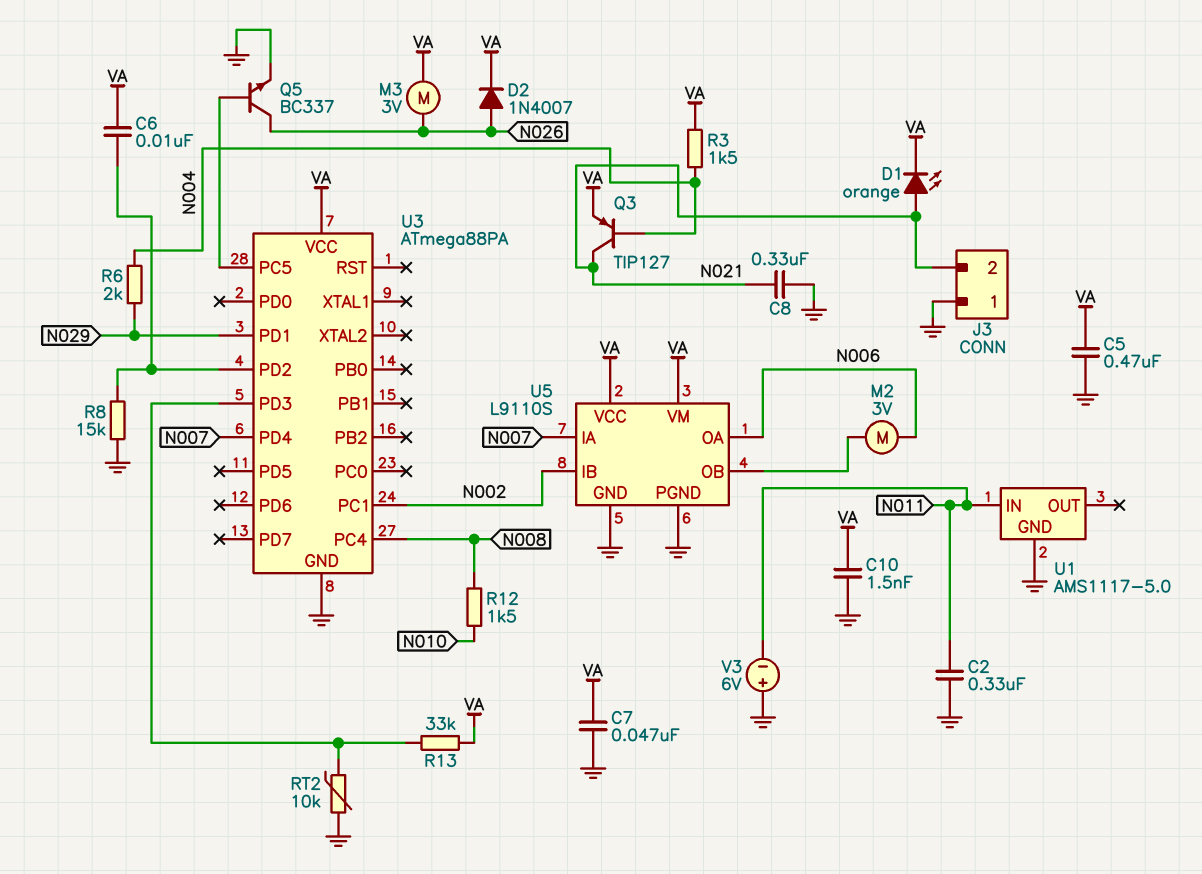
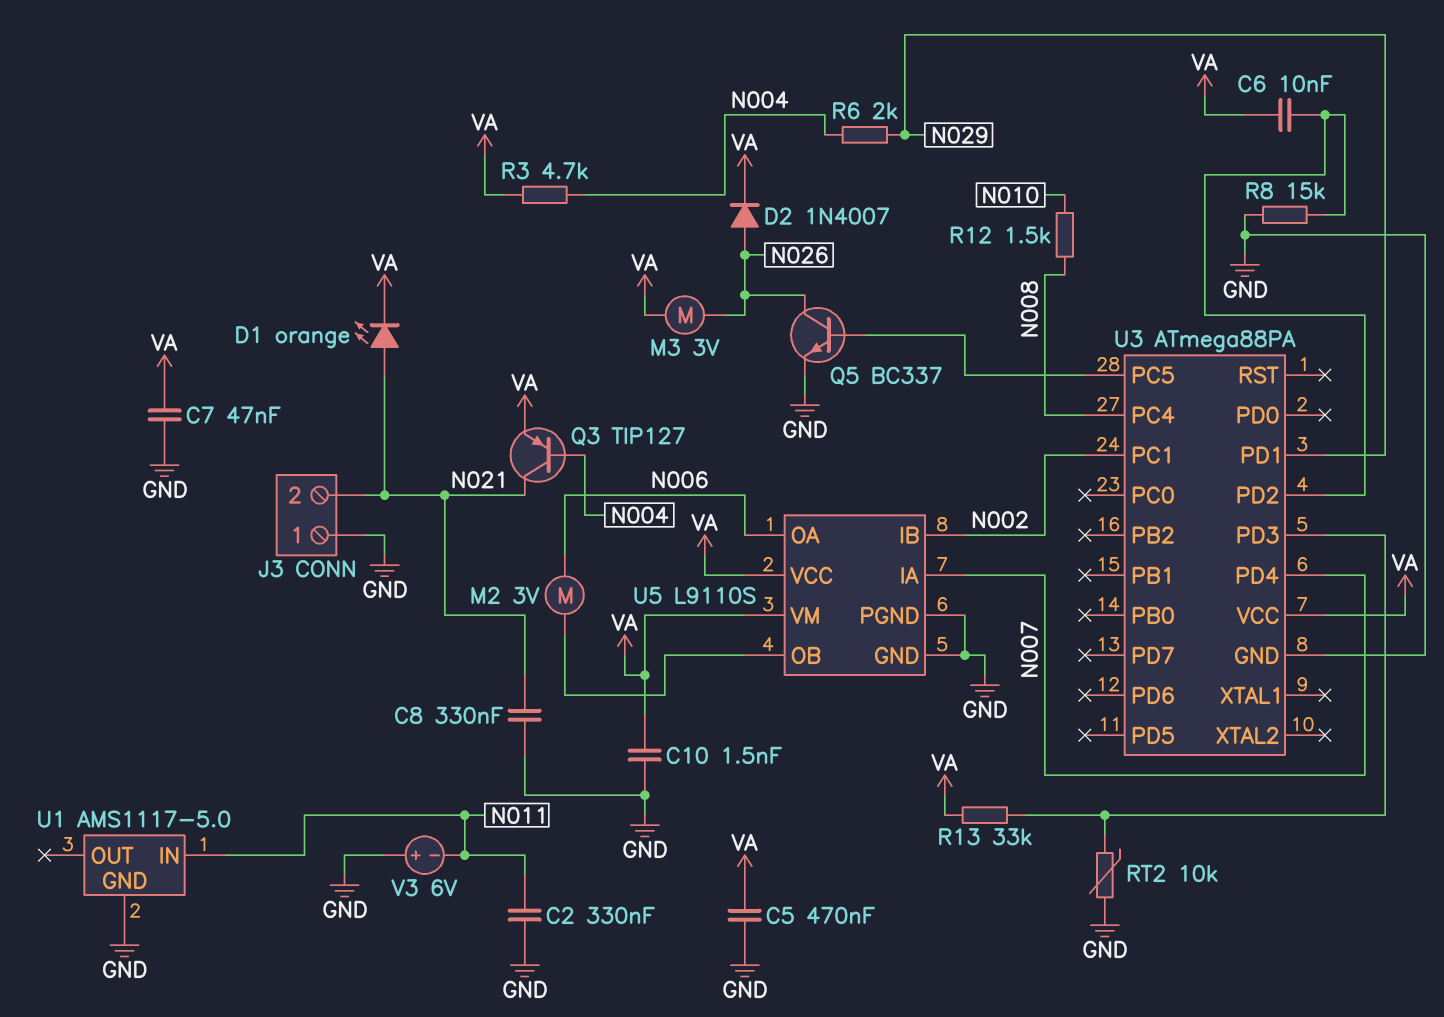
R3: 1.5k (N004, VA) -> 4.7k (N004, VA)

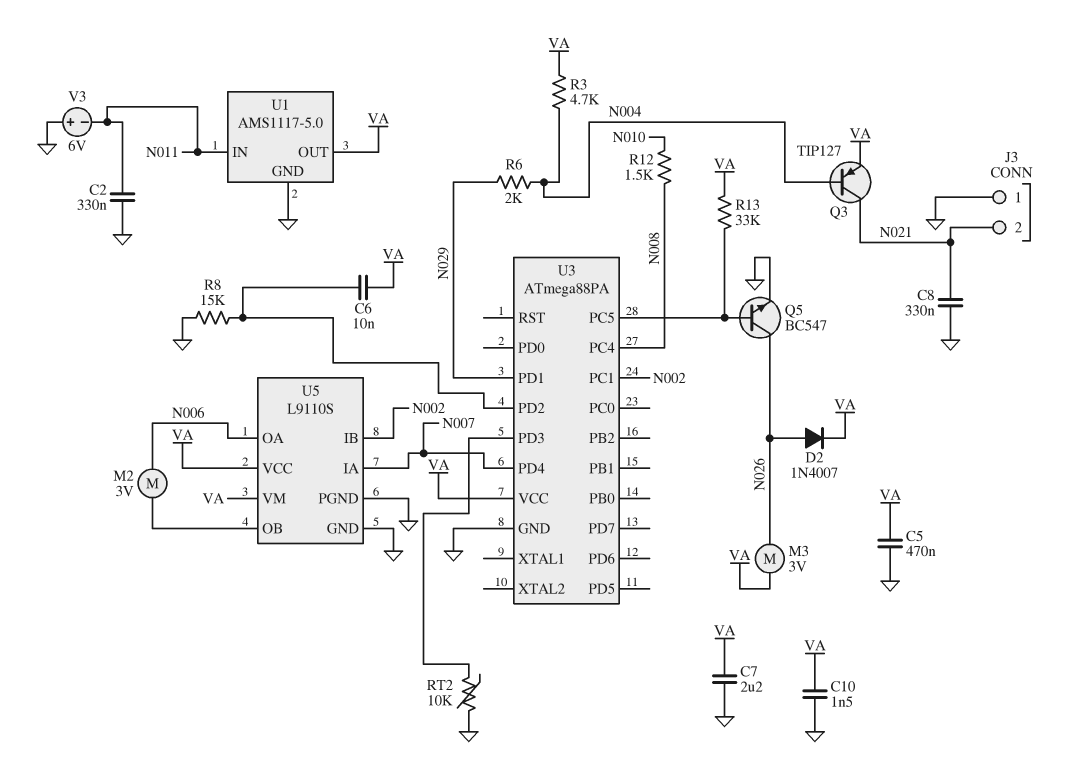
C7: 47nF (GND, VA) -> 2.2uF (GND, VA)
D1: LED orange (A N021, K VA) -> none
Q5: NPN BC337 (B U3/PC5, C N026, E GND) -> NPN BC547 (B U3/PC5, C N026, E GND)
R13: 33k (U3/PD3, VA) -> 33k (U3/PC5, VA)
U1 pin OUT: none -> VA

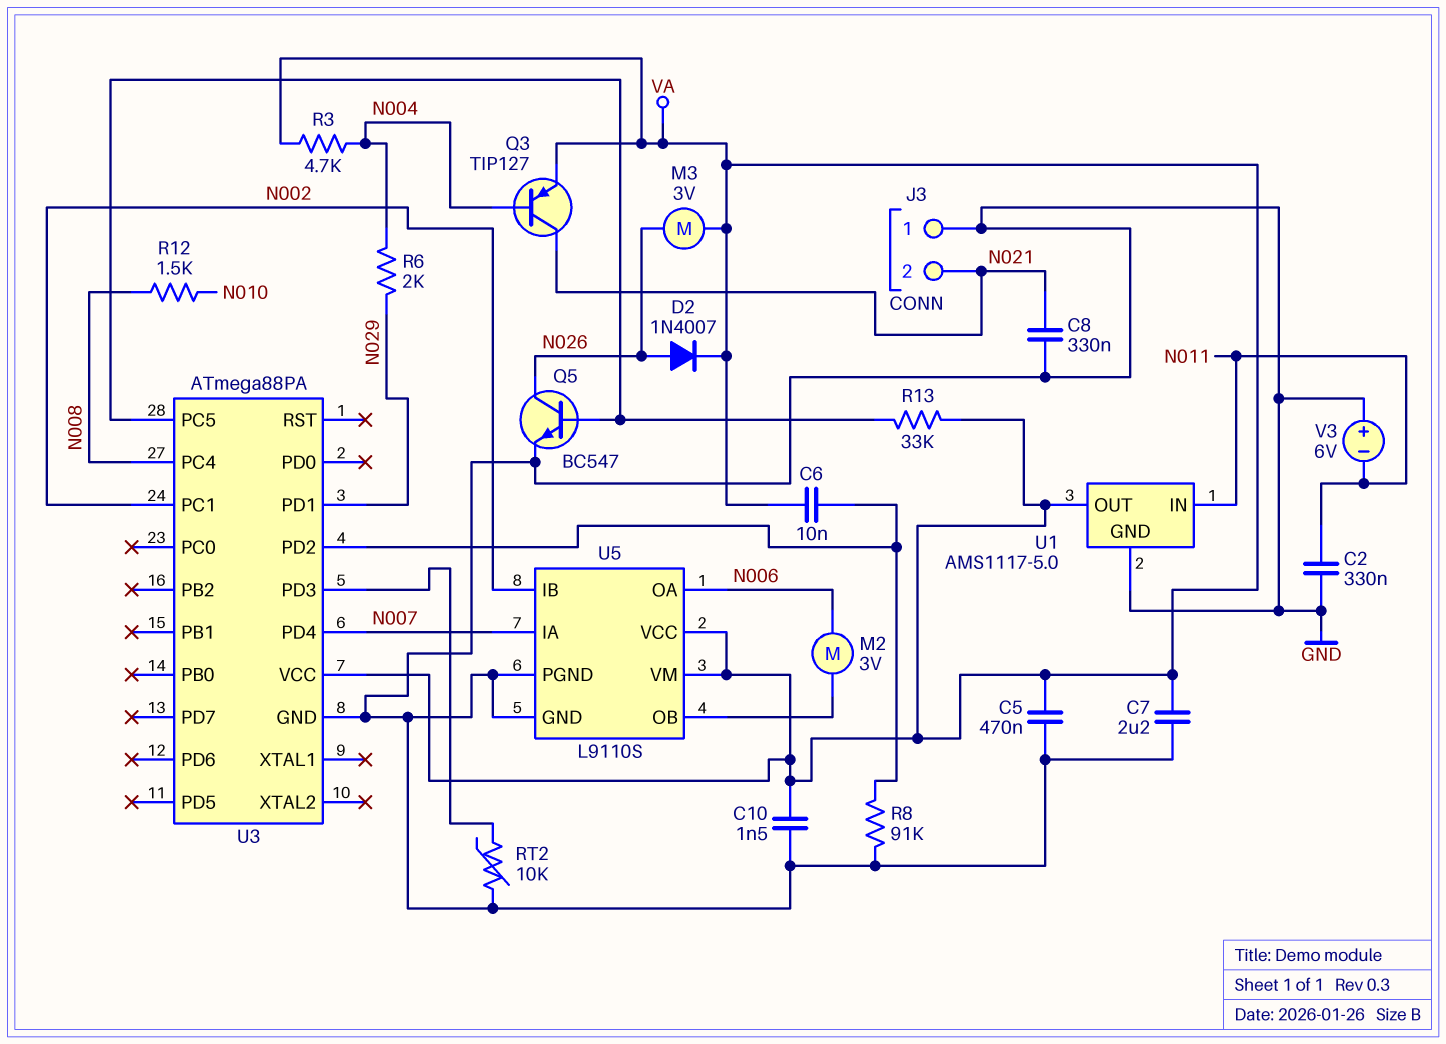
R8: 15k (GND, U3/PD2) -> 91k (GND, U3/PD2)

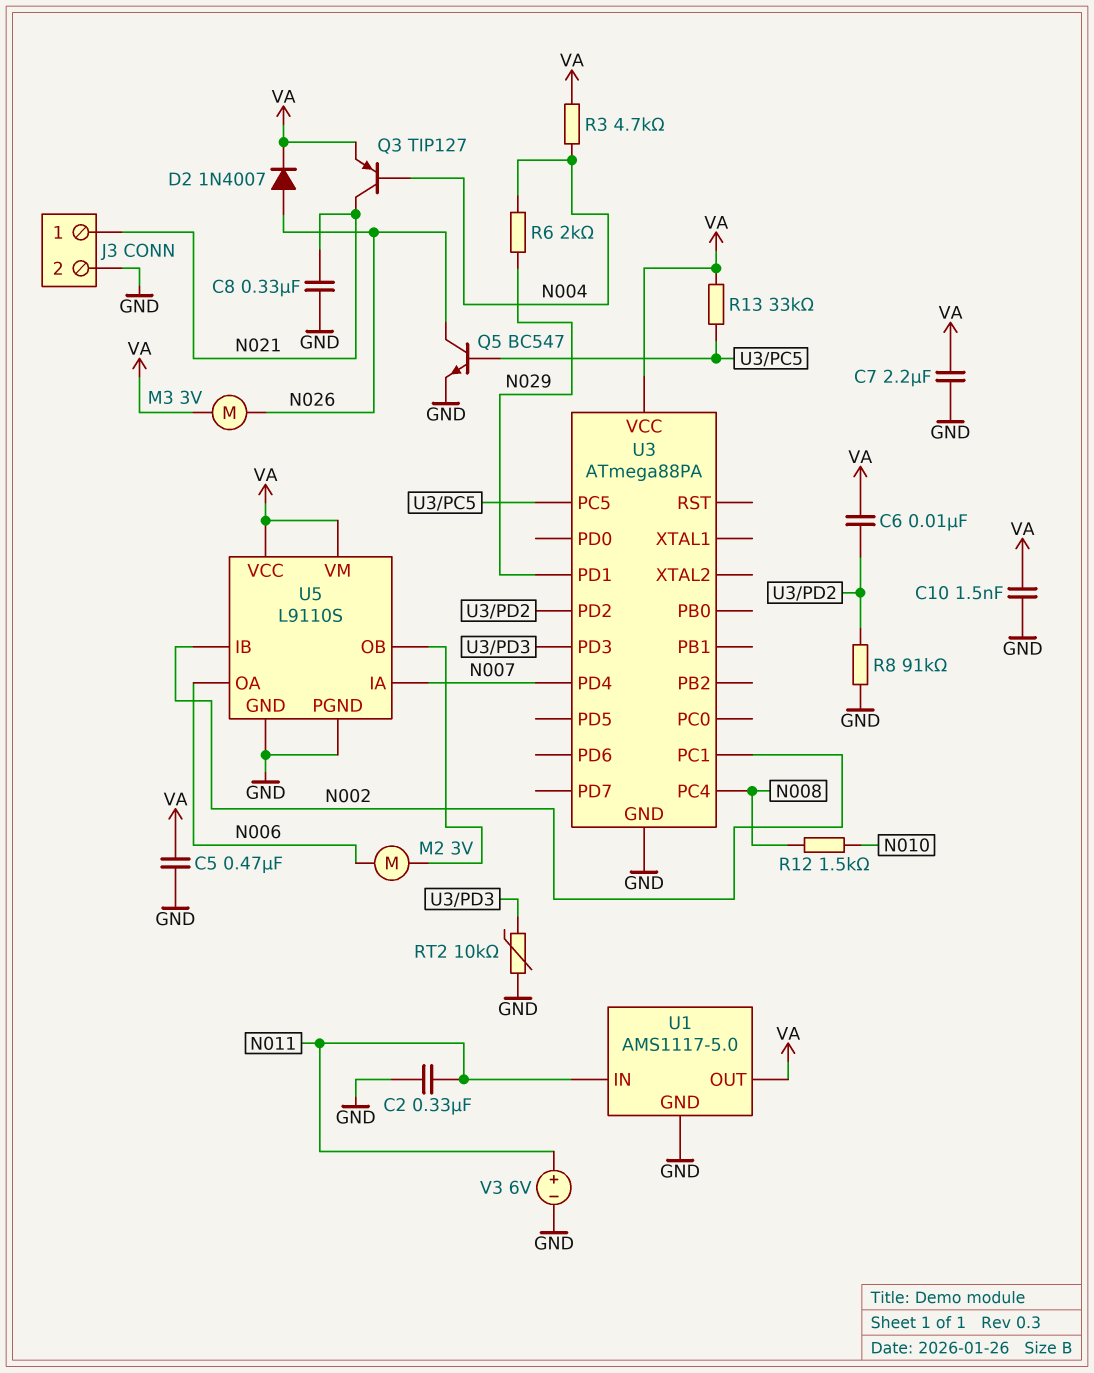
J3 pin 1: GND -> N021
J3 pin 2: N021 -> GND
V3: 6V (plus GND, minus N011) -> 6V (plus N011, minus GND)

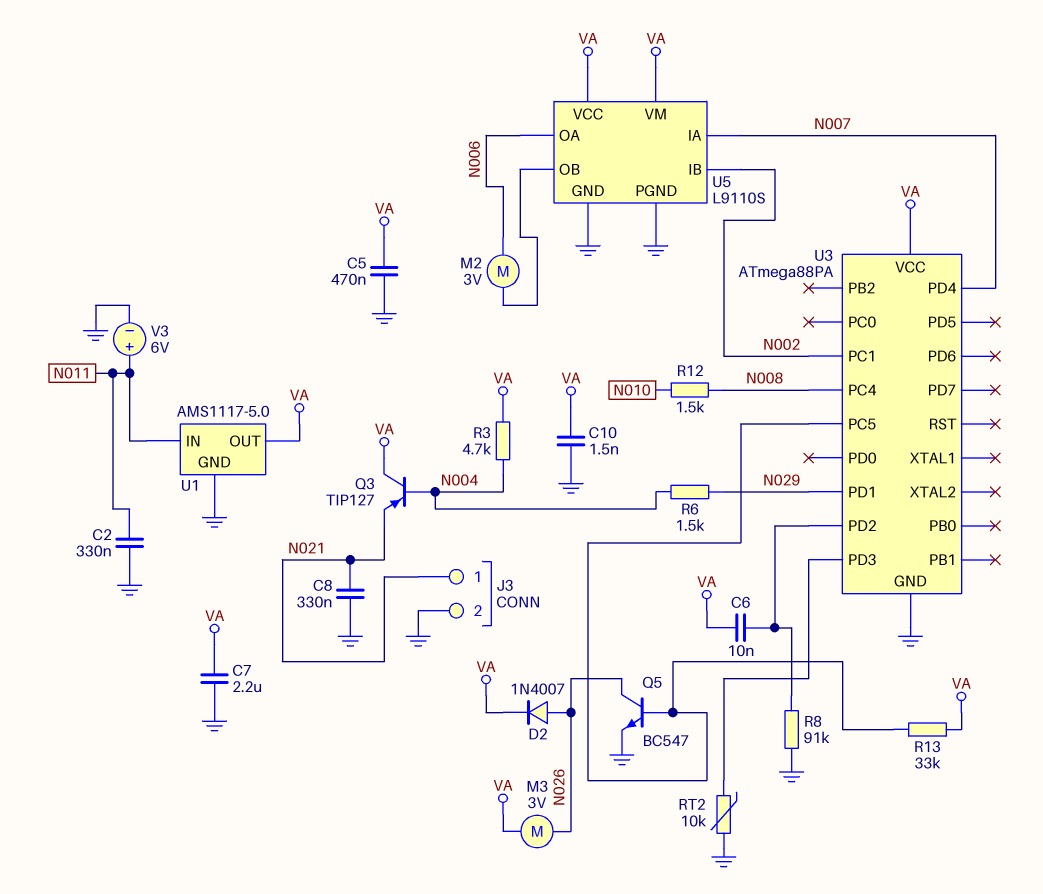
Q3: PNP TIP127 (B N004, C N021, E VA) -> PNP TIP127 (B N004, C VA, E N021)
R6: 2k (N004, N029) -> 1.5k (N004, N029)

